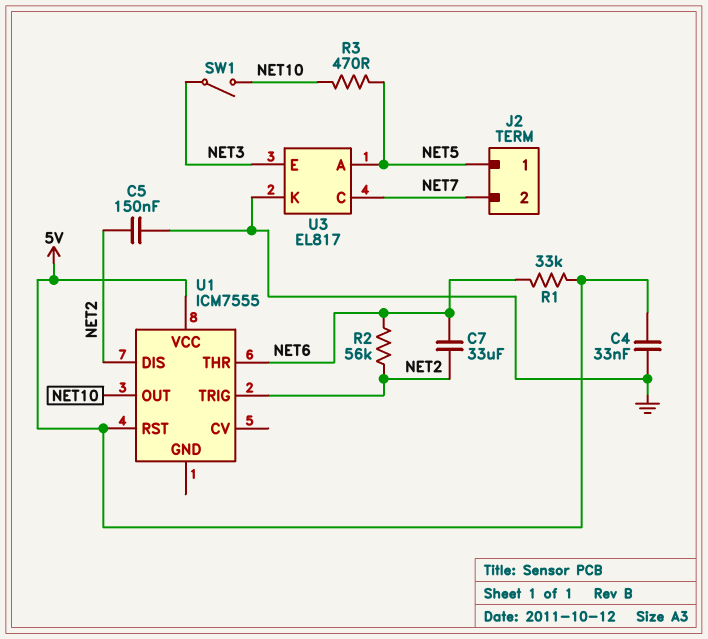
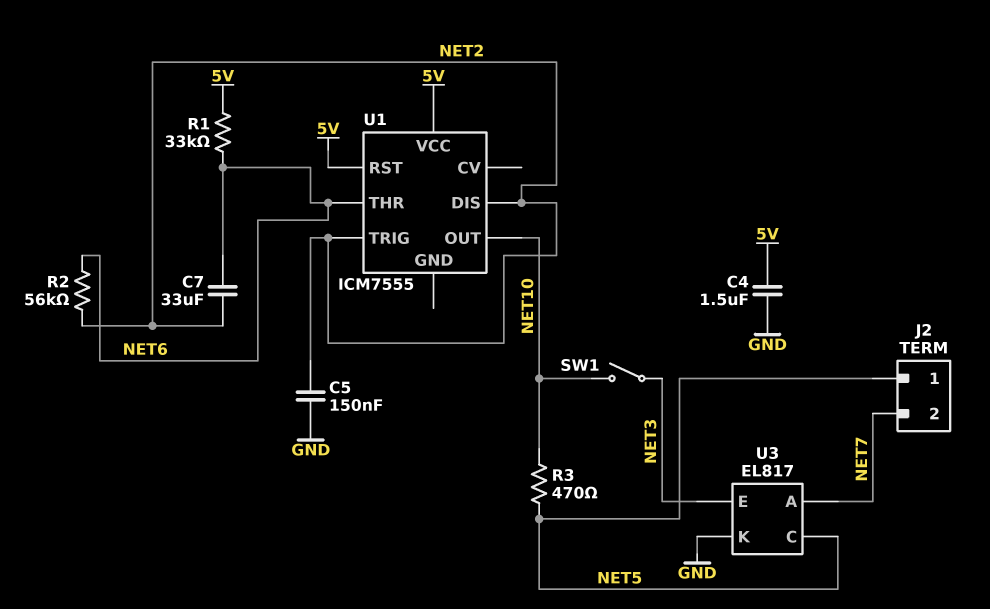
C4: 33nF (5V, GND) -> 1.5uF (5V, GND)
U3 pin A: NET5 -> NET7
U3 pin C: NET7 -> NET5

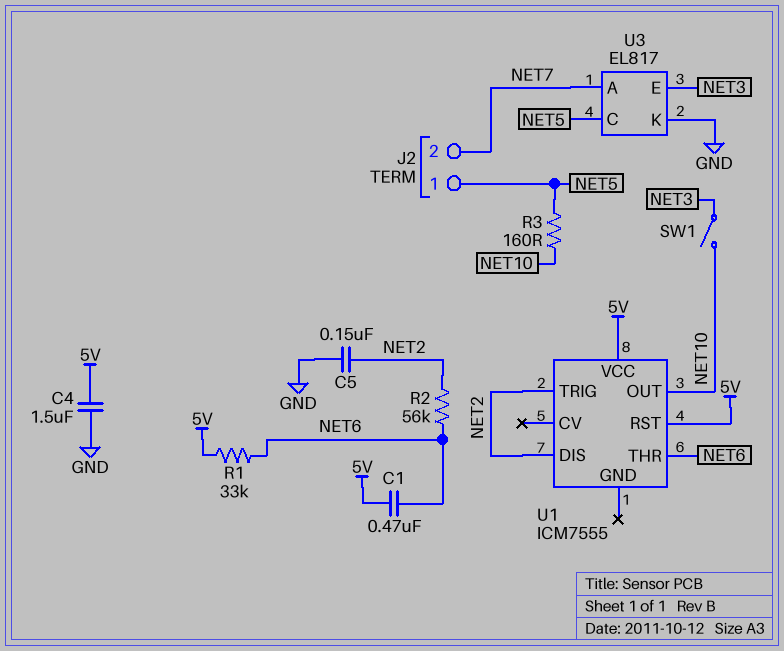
C1: none -> 470nF (5V, NET6)
C7: 33uF (NET2, NET6) -> none
R3: 470 (NET5, NET10) -> 160 (NET5, NET10)

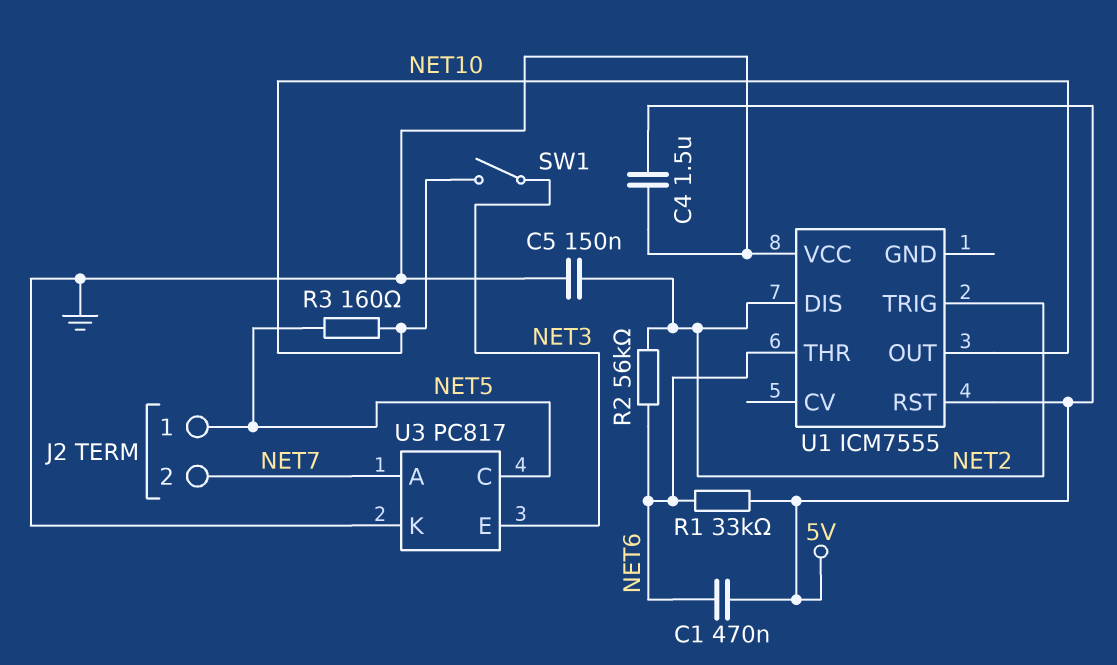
U1 pin VCC: 5V -> GND
U3: EL817 -> PC817

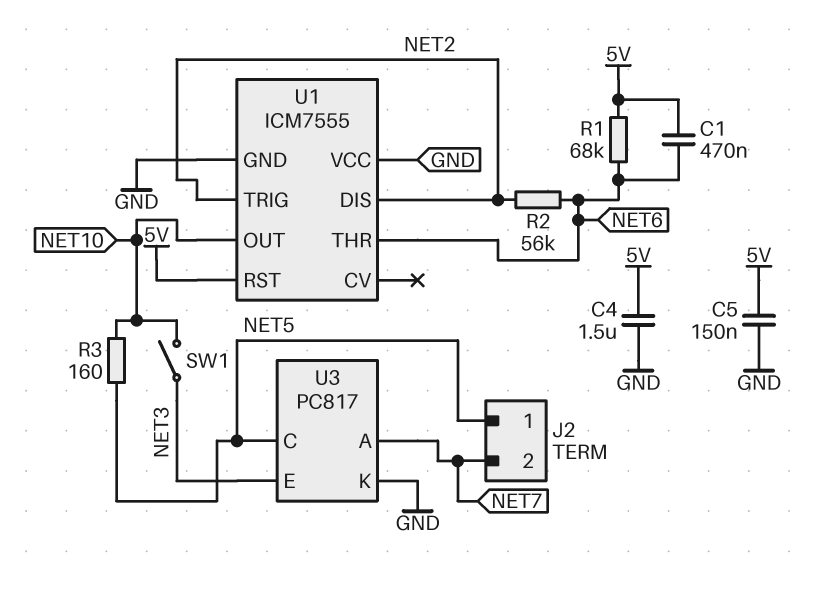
C5: 150nF (GND, NET2) -> 150nF (5V, GND)
R1: 33k (5V, NET6) -> 68k (5V, NET6)
U1 pin GND: none -> GND

